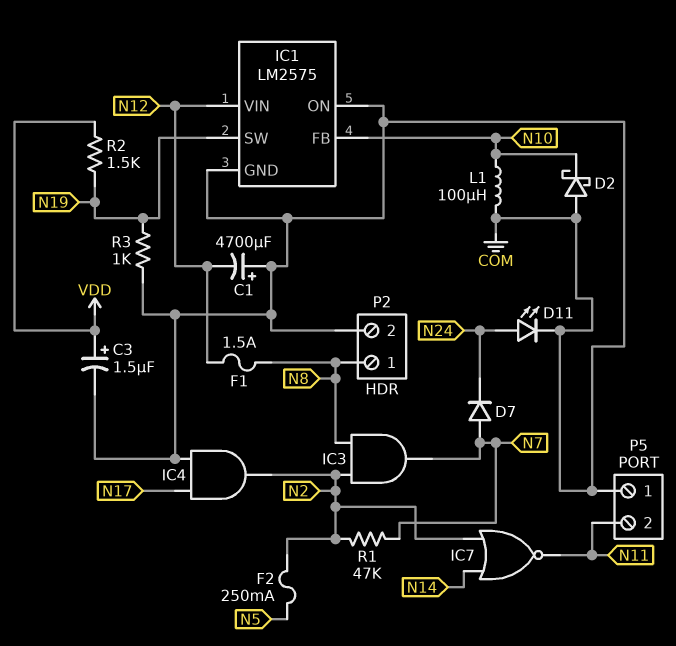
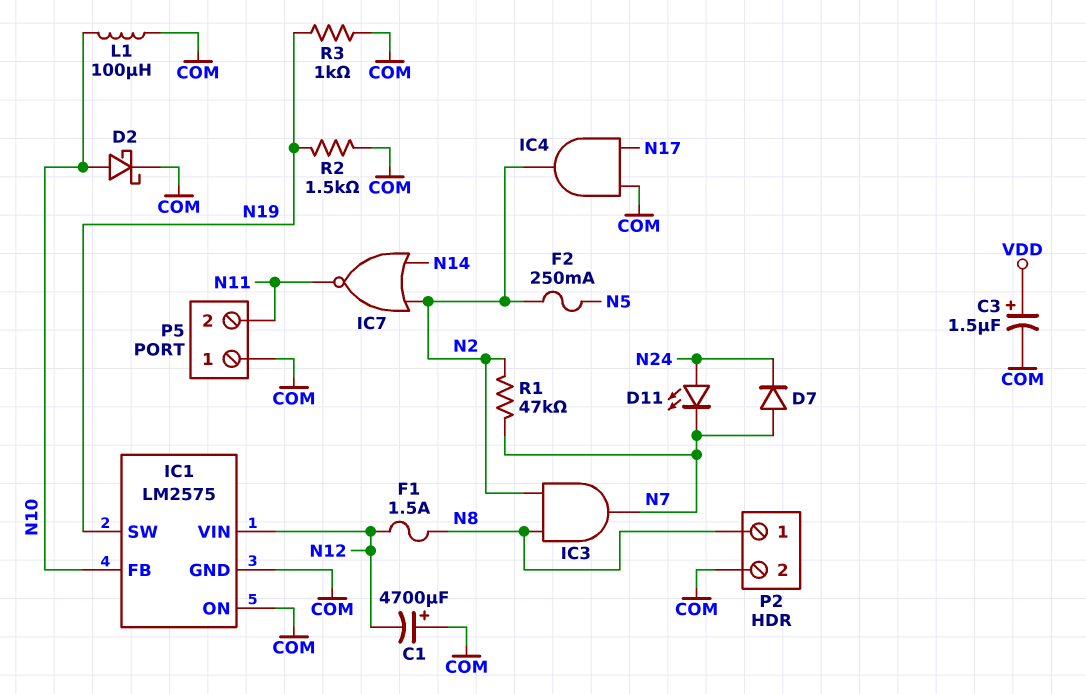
D2: schottky (A COM, K N10) -> schottky (A N10, K COM)
D11: LED (A N24, K COM) -> LED (A N24, K N7)
R2: 1.5k (N19, VDD) -> 1.5k (COM, N19)

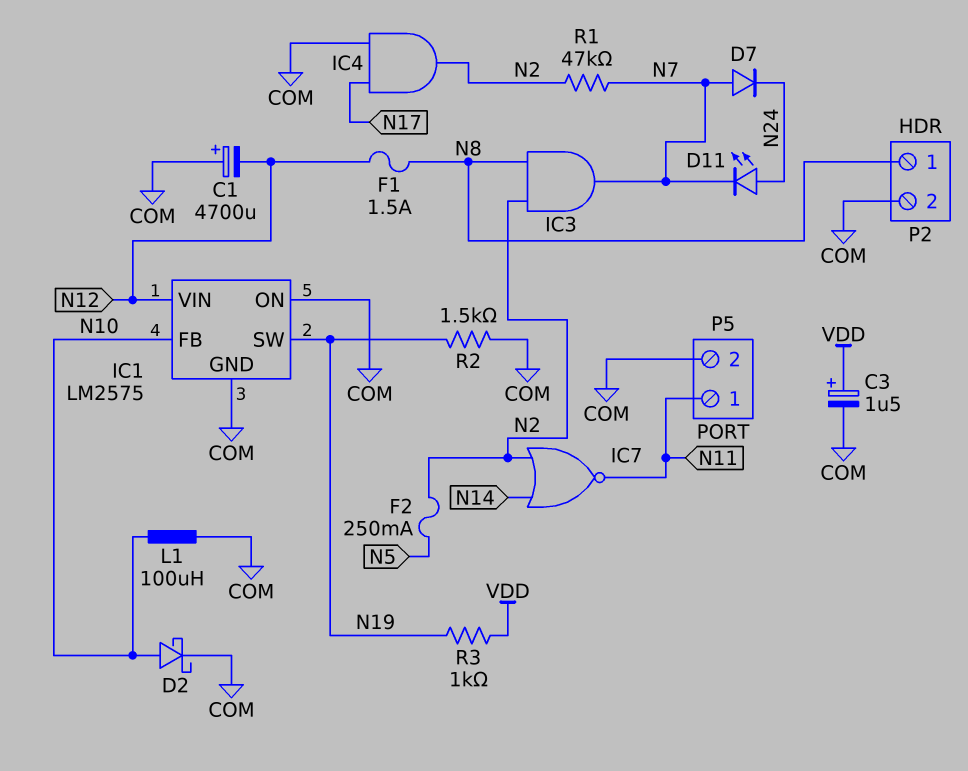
P5 pin 1: COM -> N11
P5 pin 2: N11 -> COM
R3: 1k (COM, N19) -> 1k (N19, VDD)

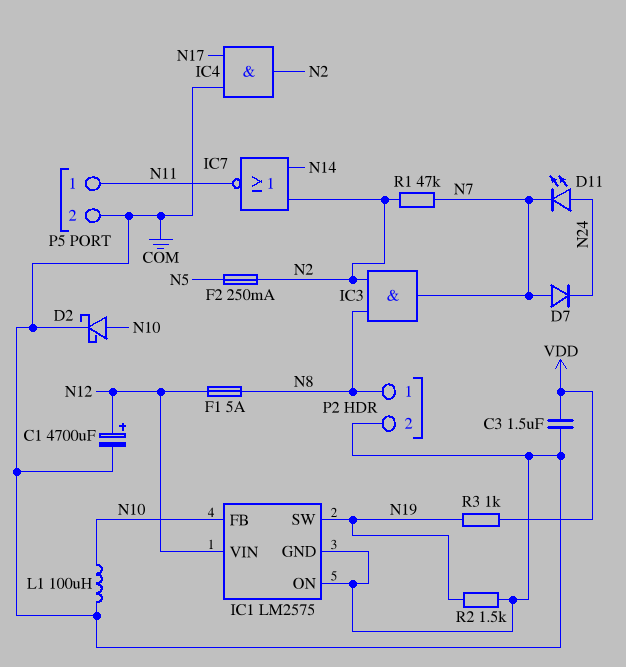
C1: 4700uF (plus COM, minus N12) -> 4700uF (plus N12, minus COM)
C3: 1.5uF (plus VDD, minus COM) -> 1.5uF (COM, VDD)
F1: 1.5A (N8, N12) -> 5A (N8, N12)

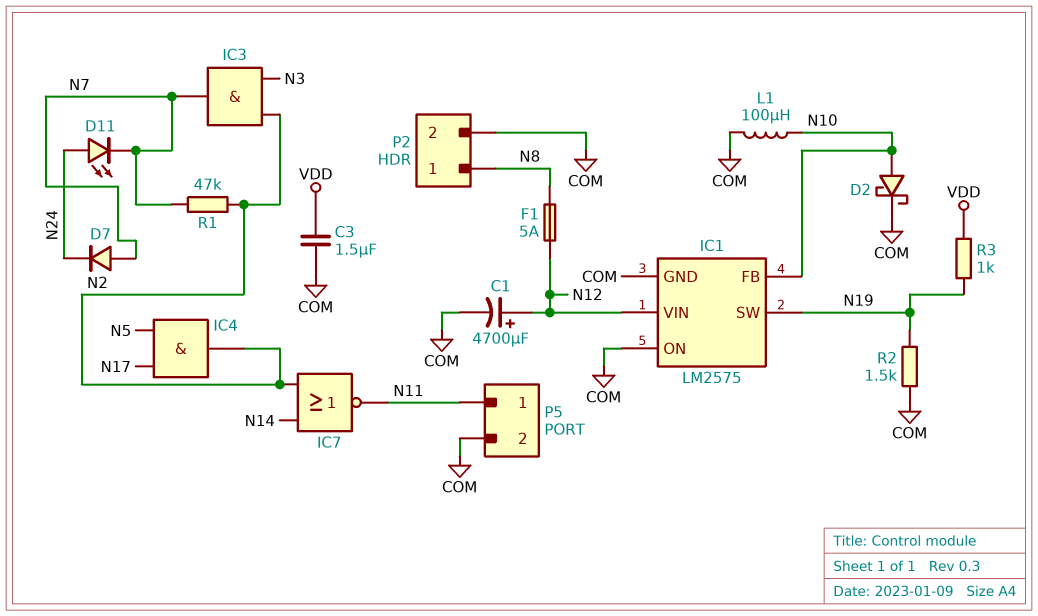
F2: 250mA (N2, N5) -> none
IC3: AND (in N2, in N8, out N7) -> AND (in N2, in N3, out N7)
IC4: AND (in COM, in N17, out N2) -> AND (in N5, in N17, out N2)

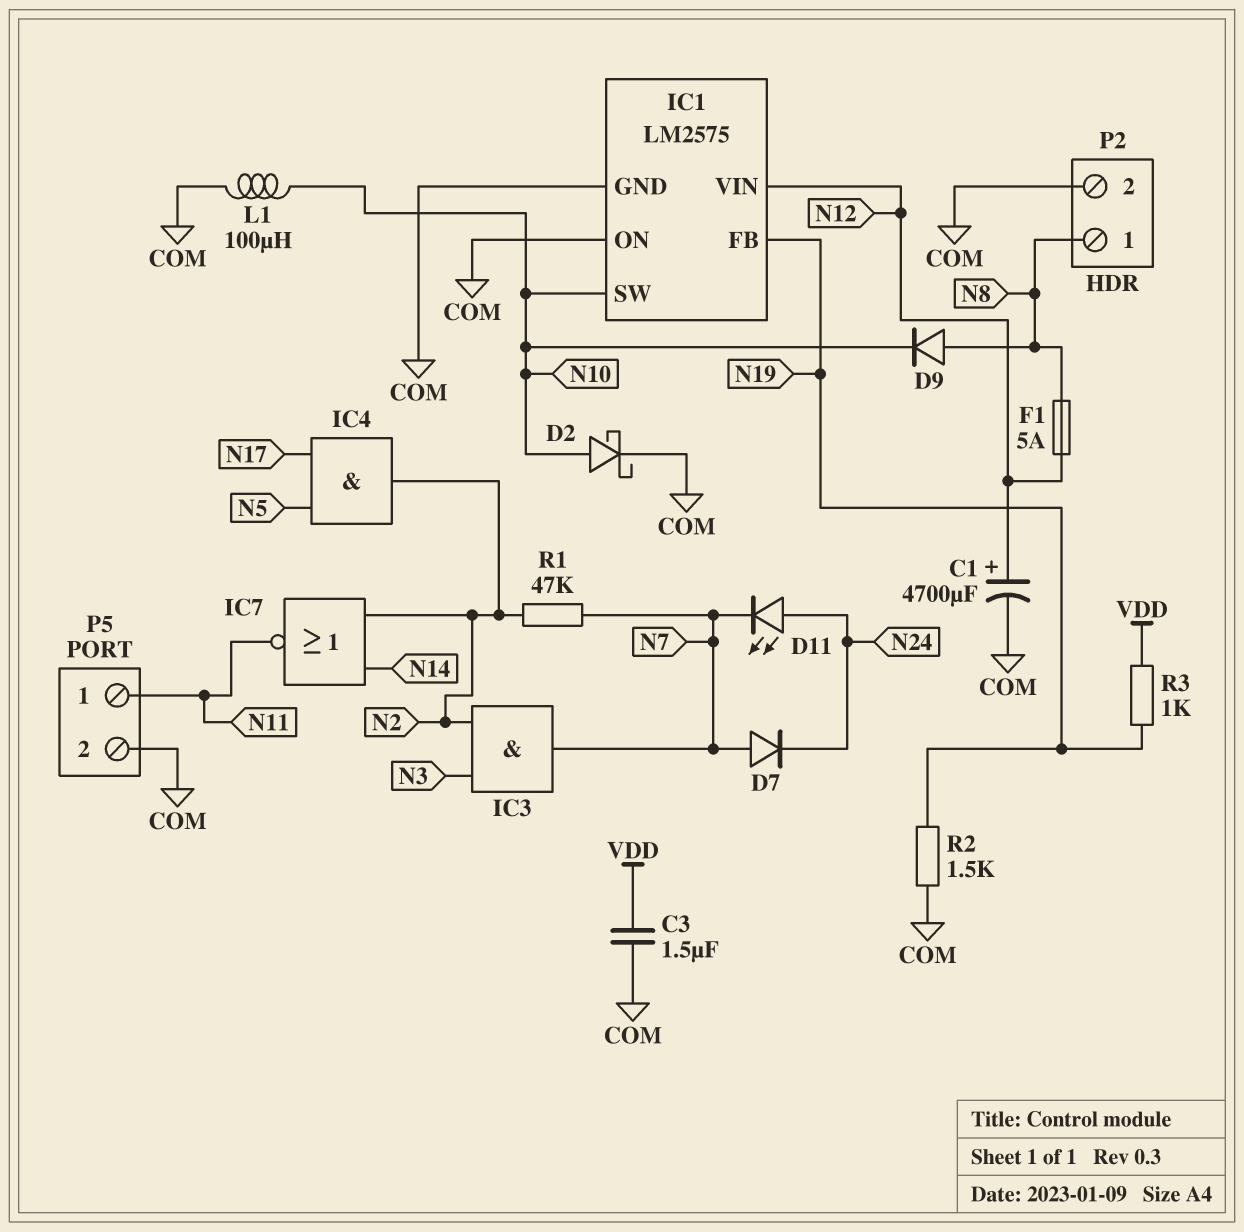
D9: none -> diode (A N8, K N10)
IC1 pin FB: N10 -> N19
IC1 pin SW: N19 -> N10

